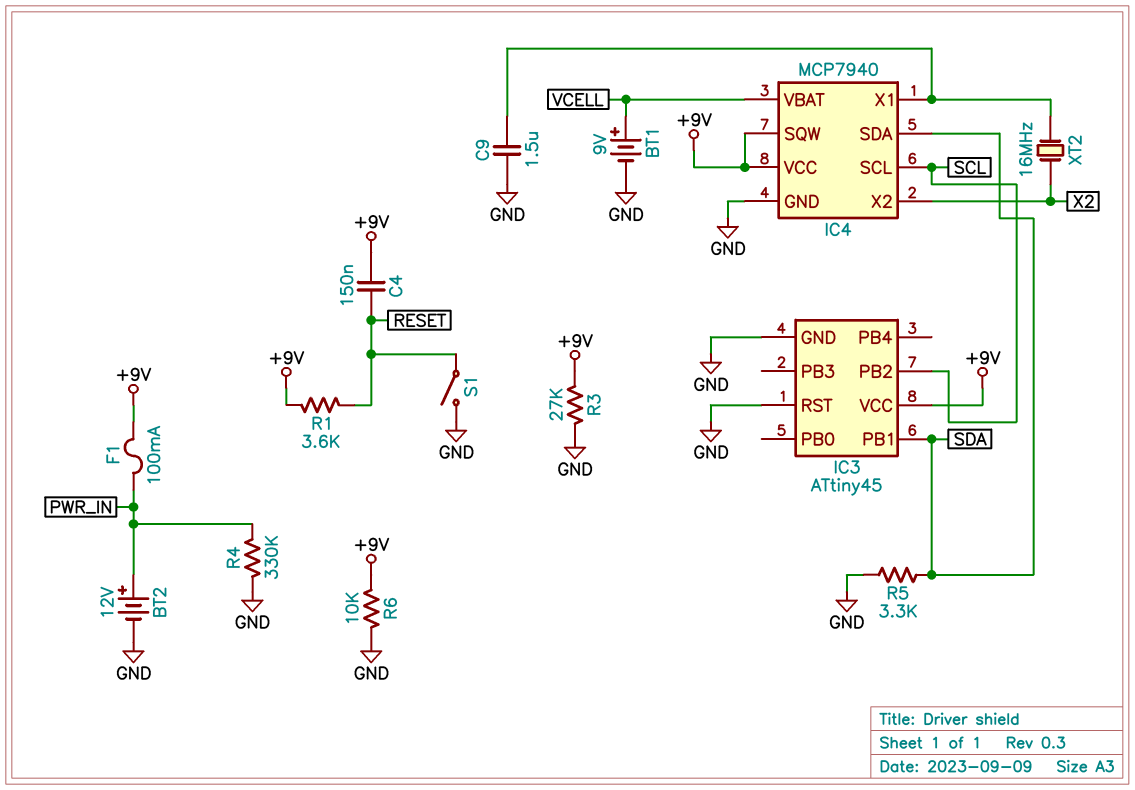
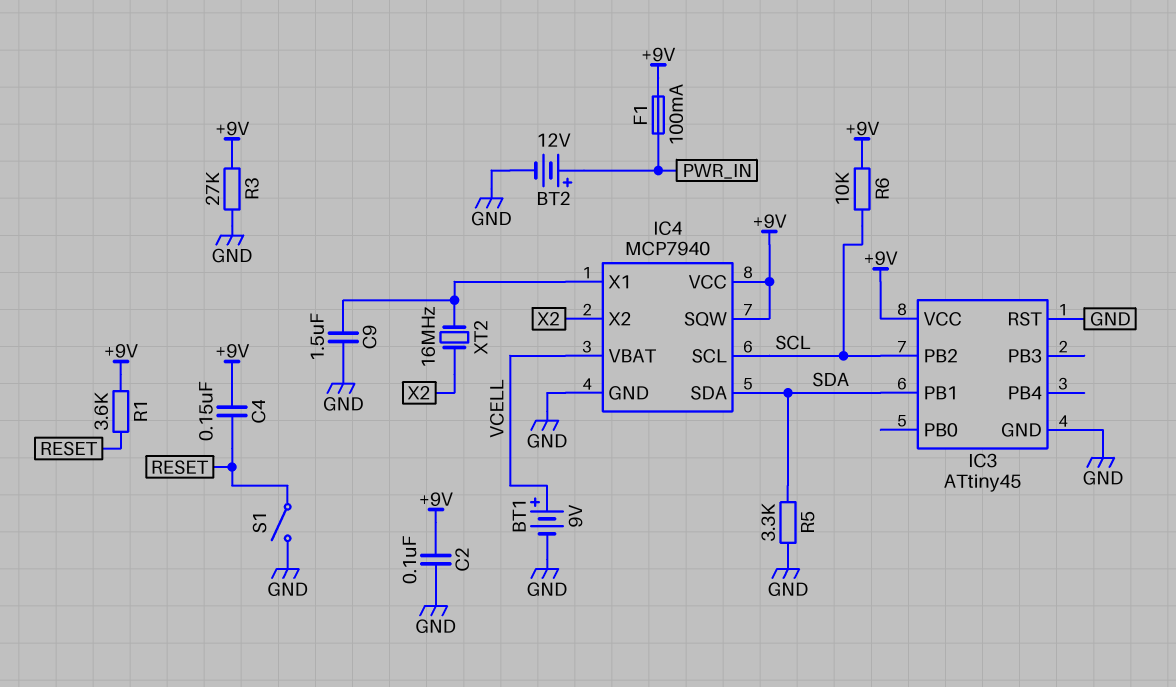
C2: none -> 100nF (+9V, GND)
R4: 330k (GND, PWR_IN) -> none
R6: 10k (+9V, GND) -> 10k (+9V, SCL)

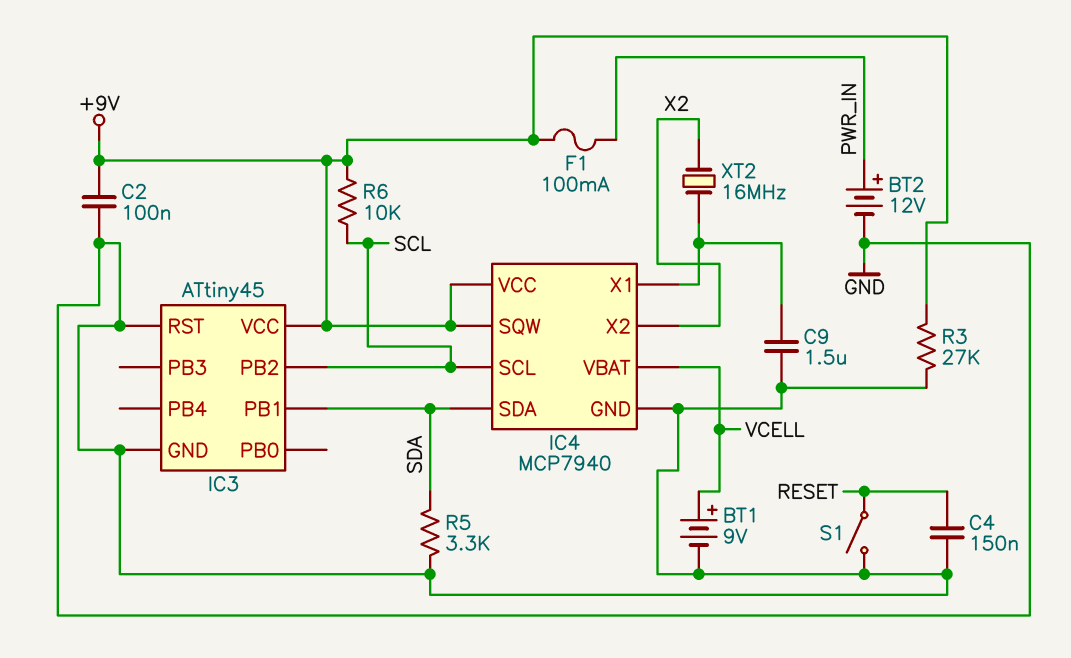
C4: 150nF (+9V, RESET) -> 150nF (GND, RESET)
R1: 3.6k (+9V, RESET) -> none

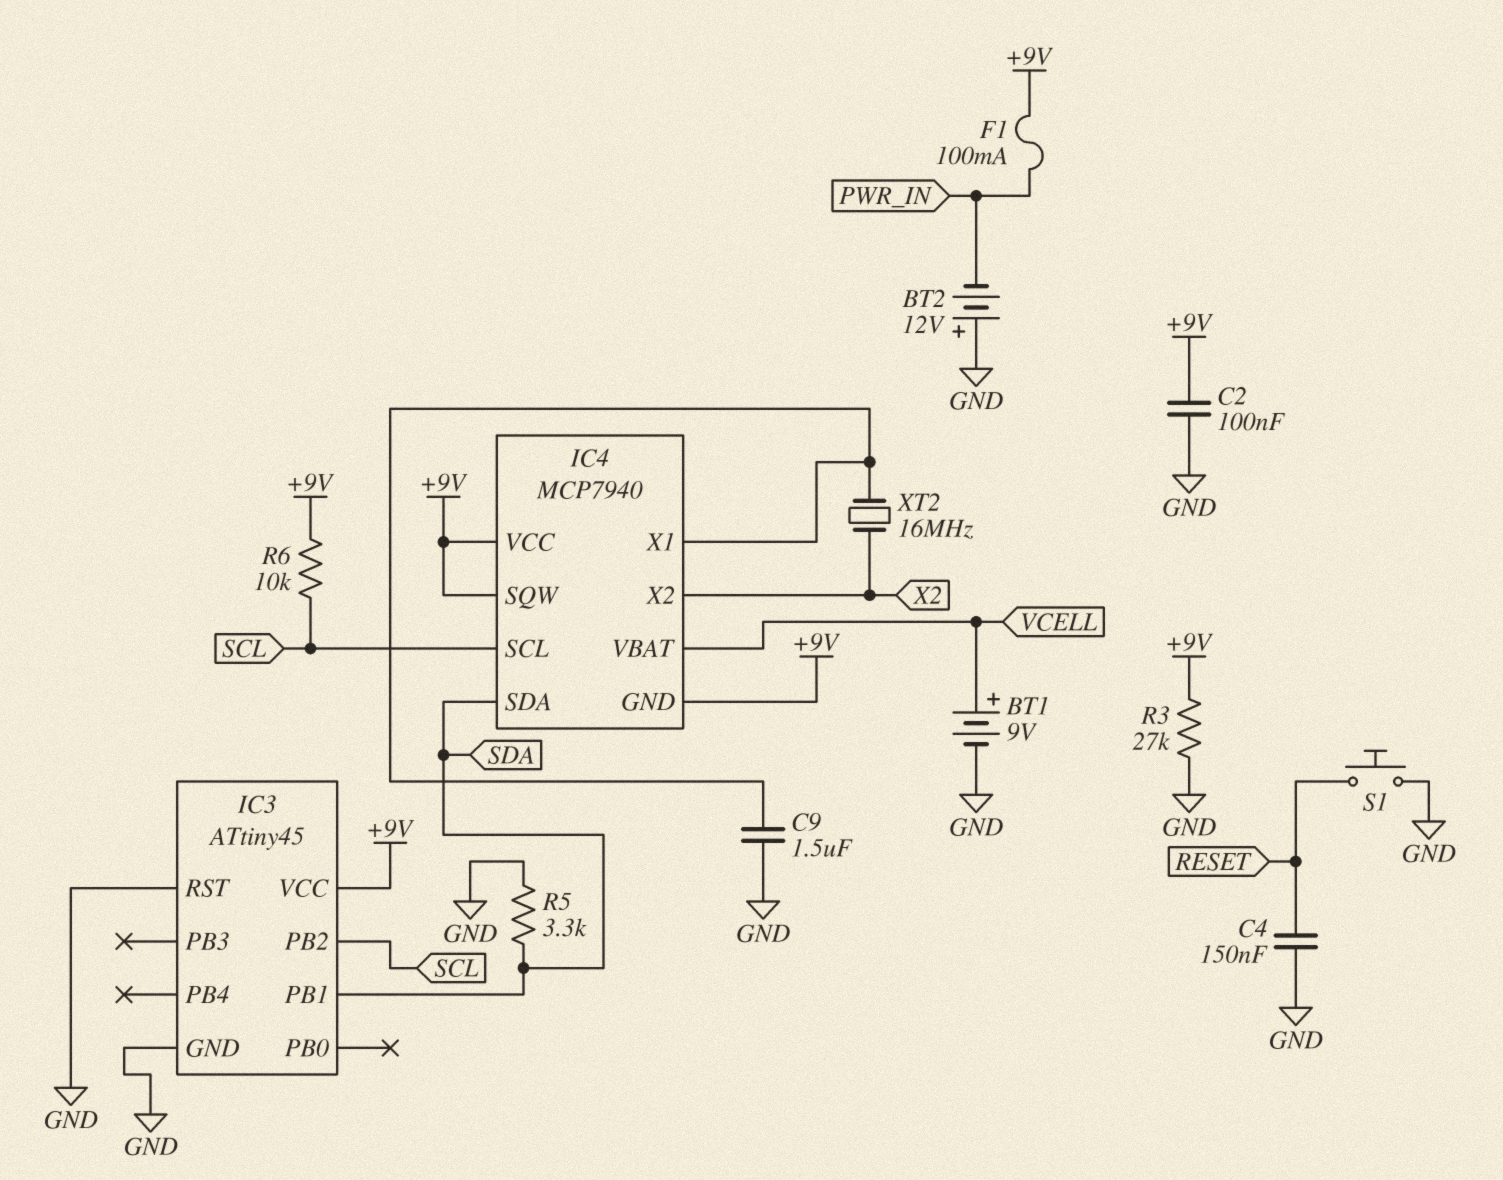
BT2: 12V (plus PWR_IN, minus GND) -> 12V (plus GND, minus PWR_IN)
IC4 pin GND: GND -> +9V
S1: switch (GND, RESET) -> button (GND, RESET)

